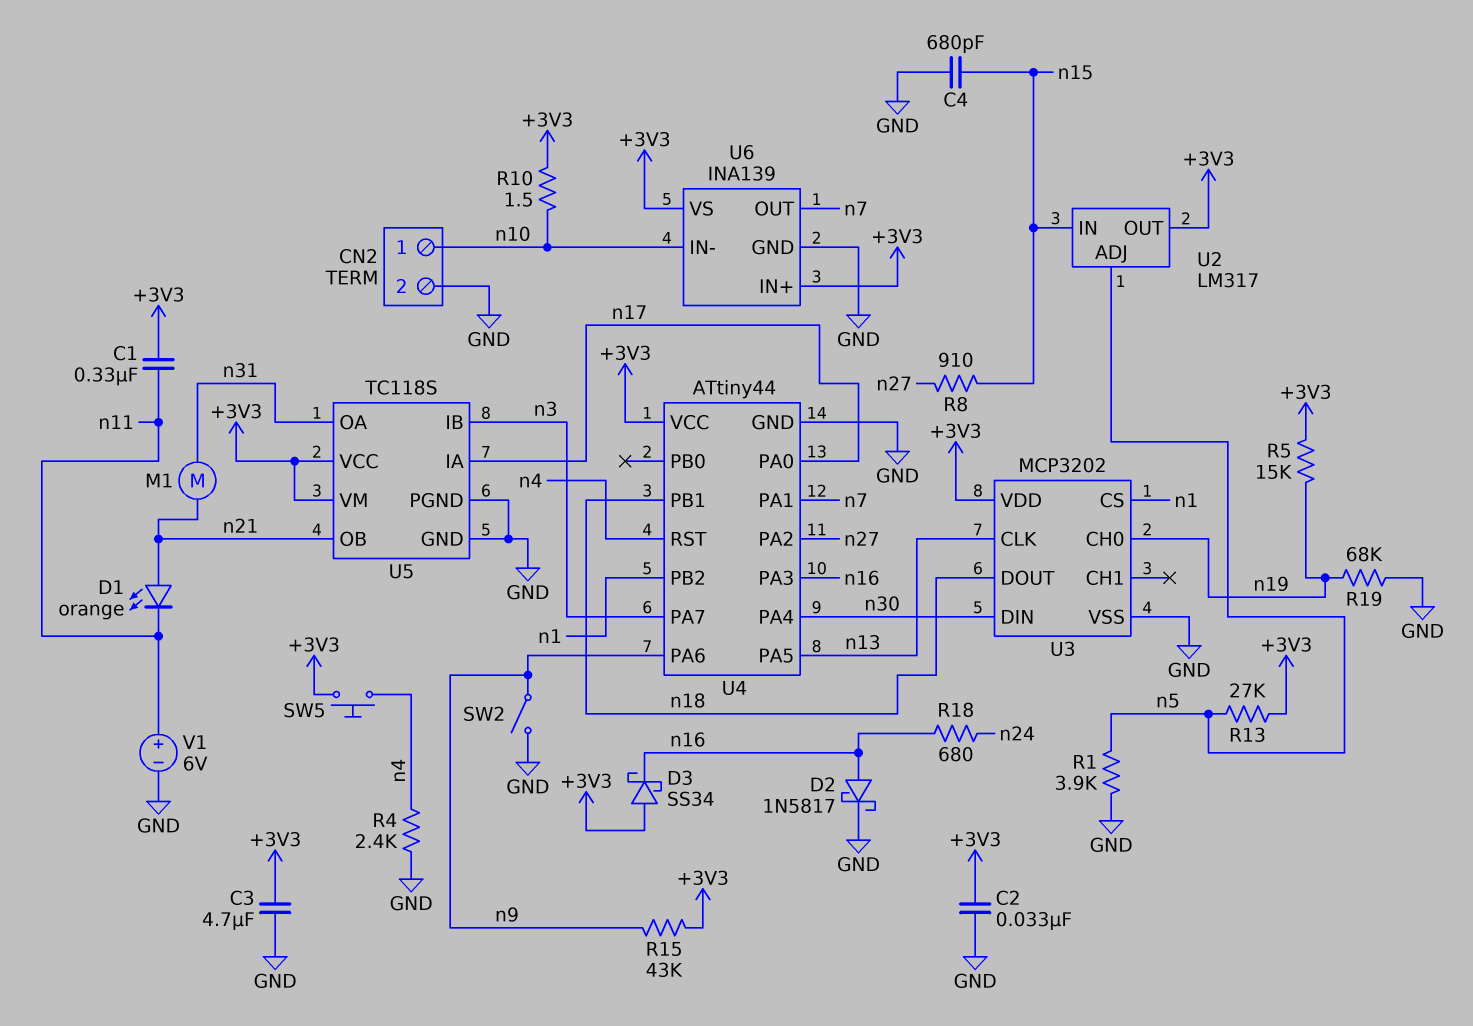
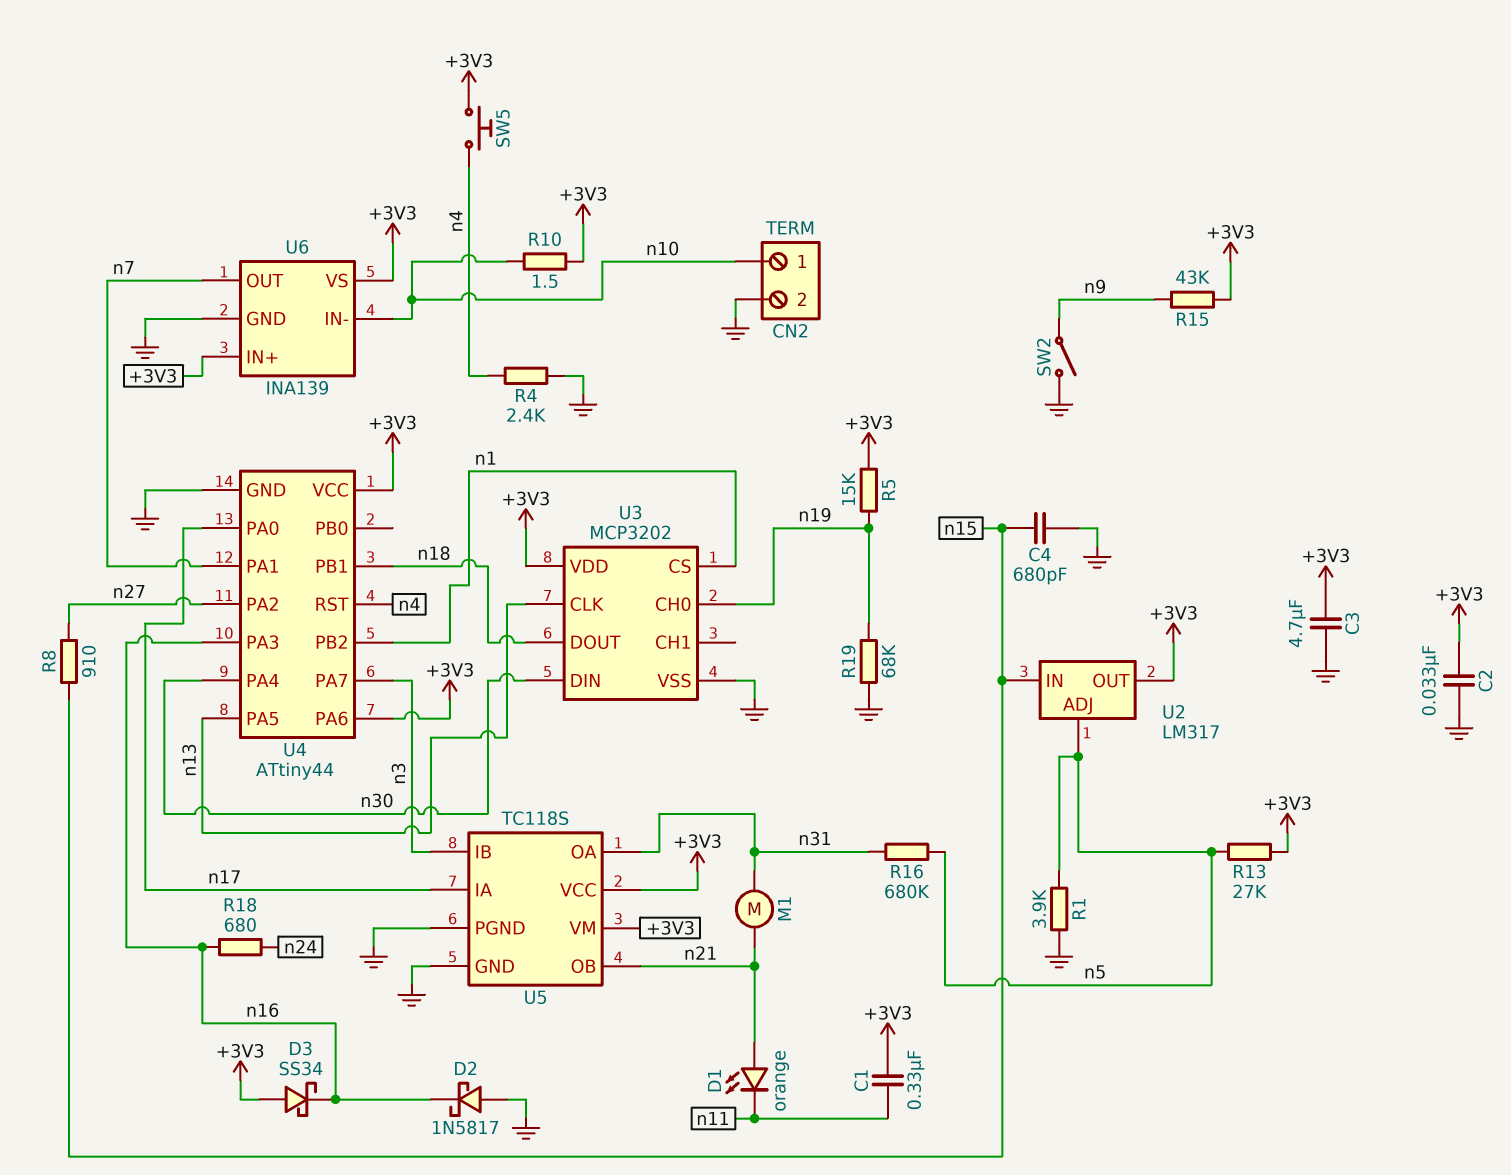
D2: schottky 1N5817 (A n16, K GND) -> schottky 1N5817 (A GND, K n16)
R16: none -> 680k (n5, n31)
U4 pin PA6: n9 -> +3V3
V1: 6V (plus n11, minus GND) -> none

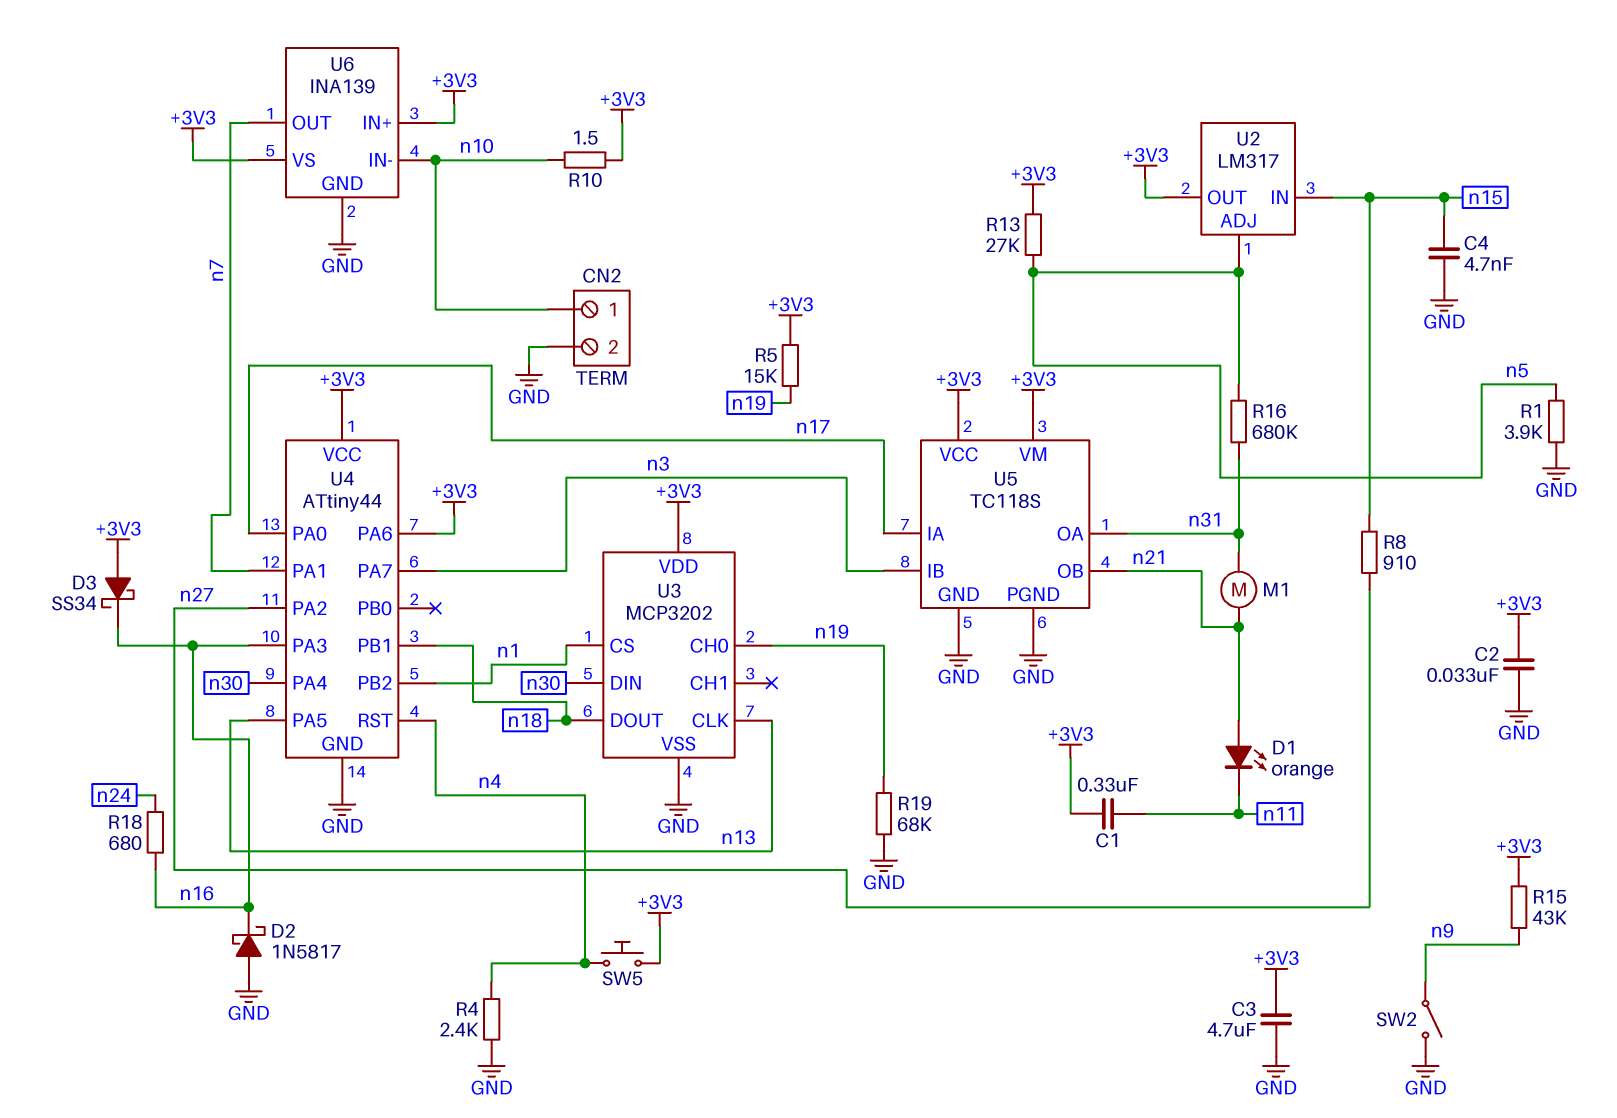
C4: 680pF (GND, n15) -> 4.7nF (GND, n15)

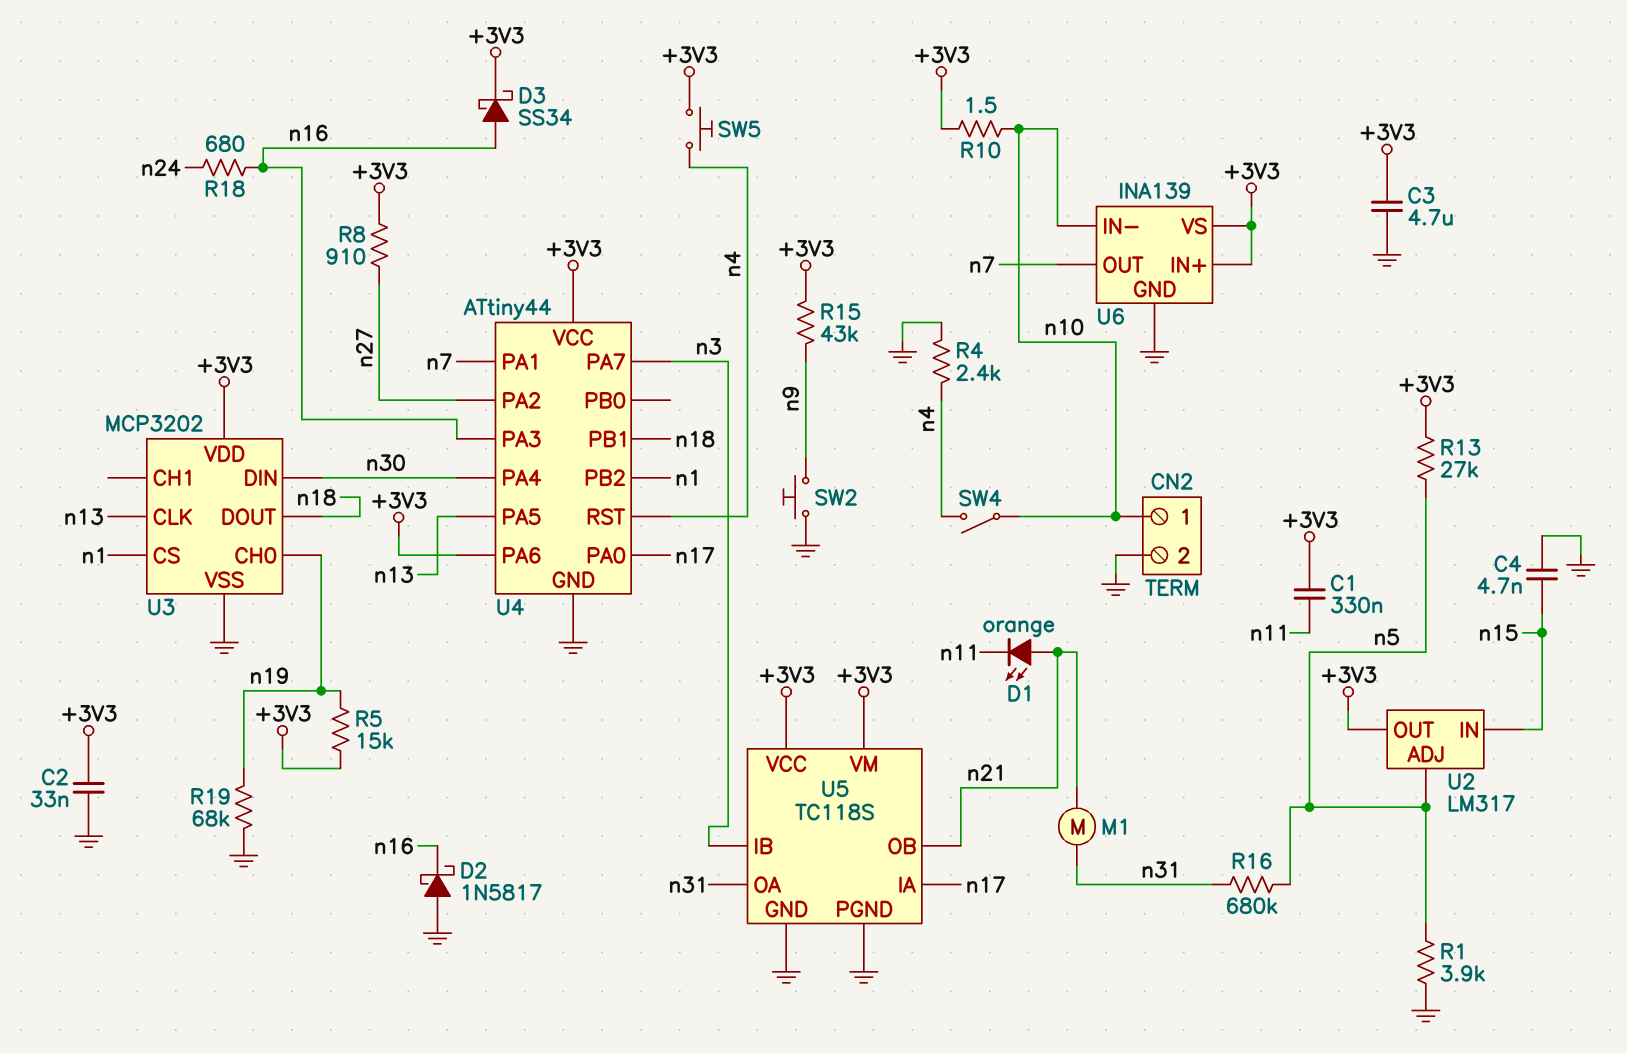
D3: schottky SS34 (A +3V3, K n16) -> schottky SS34 (A n16, K +3V3)
R8: 910 (n15, n27) -> 910 (+3V3, n27)
SW2: switch (GND, n9) -> button (GND, n9)
SW4: none -> switch (n4, n10)

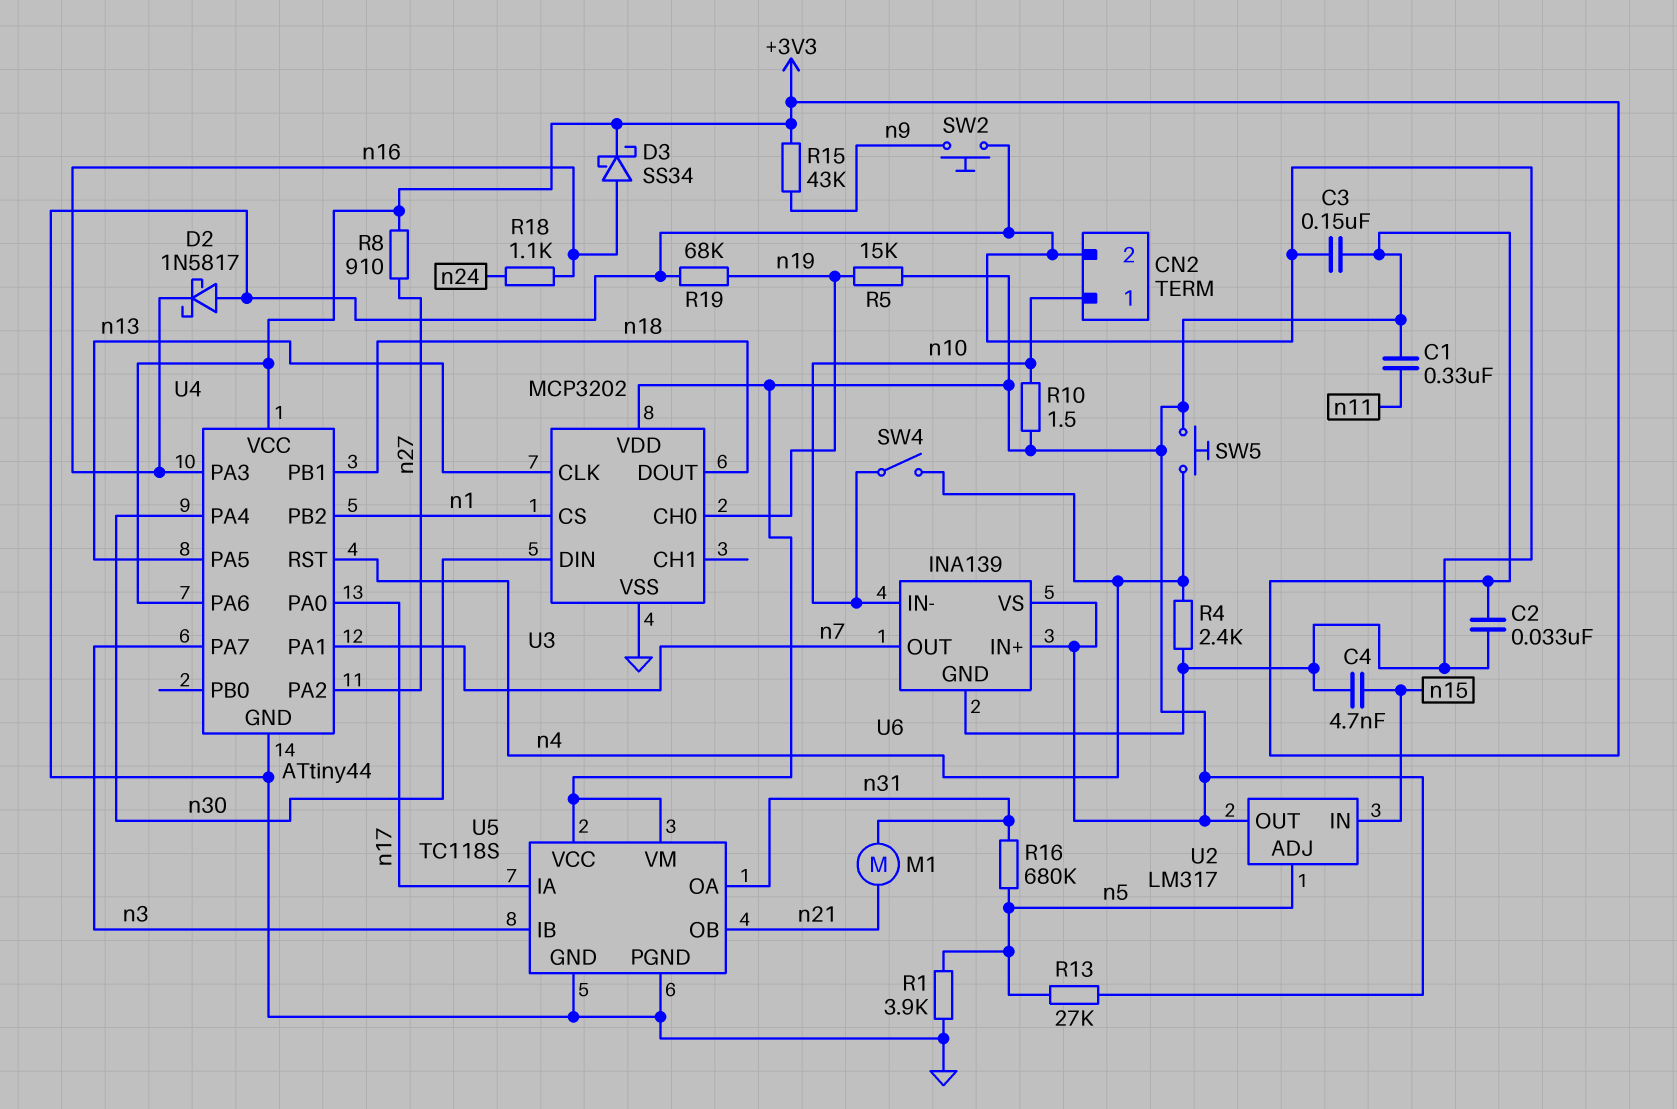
C3: 4.7uF (+3V3, GND) -> 150nF (+3V3, GND)
D1: LED orange (A n21, K n11) -> none
R18: 680 (n16, n24) -> 1.1k (n16, n24)

